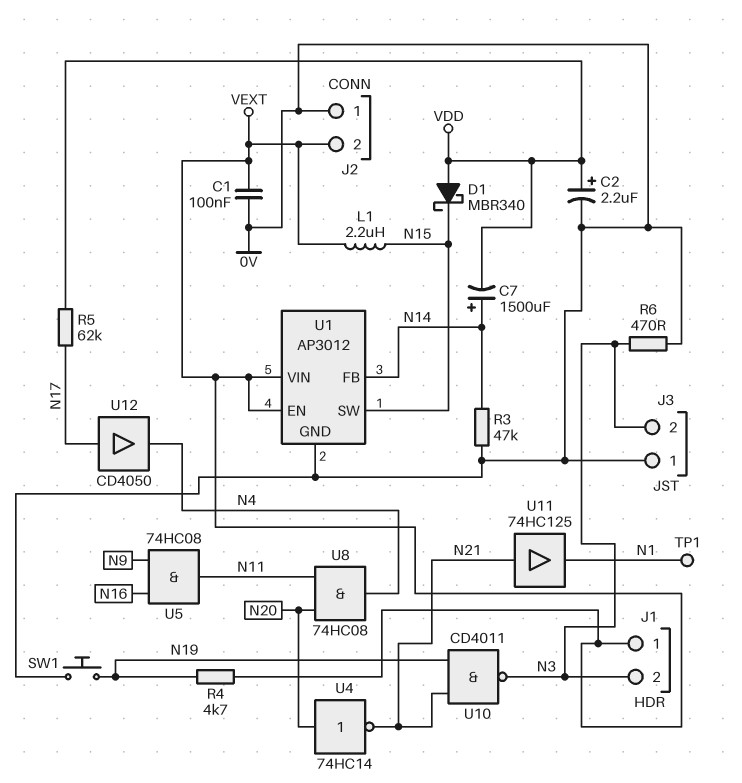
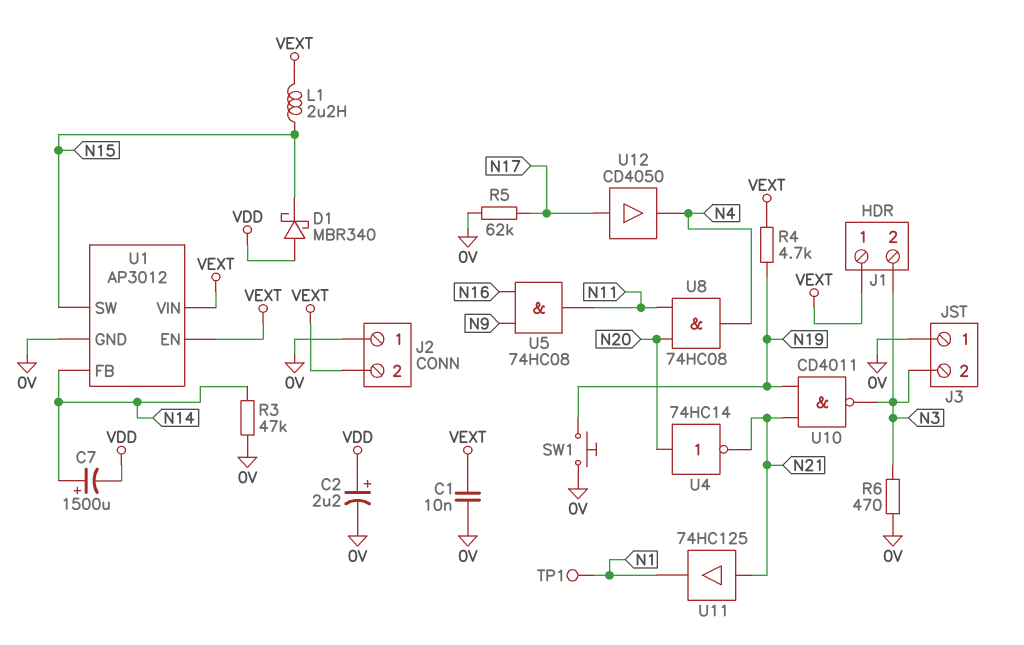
C1: 100nF (0V, VEXT) -> 10nF (0V, VEXT)
R5: 62k (N17, VDD) -> 62k (0V, N17)

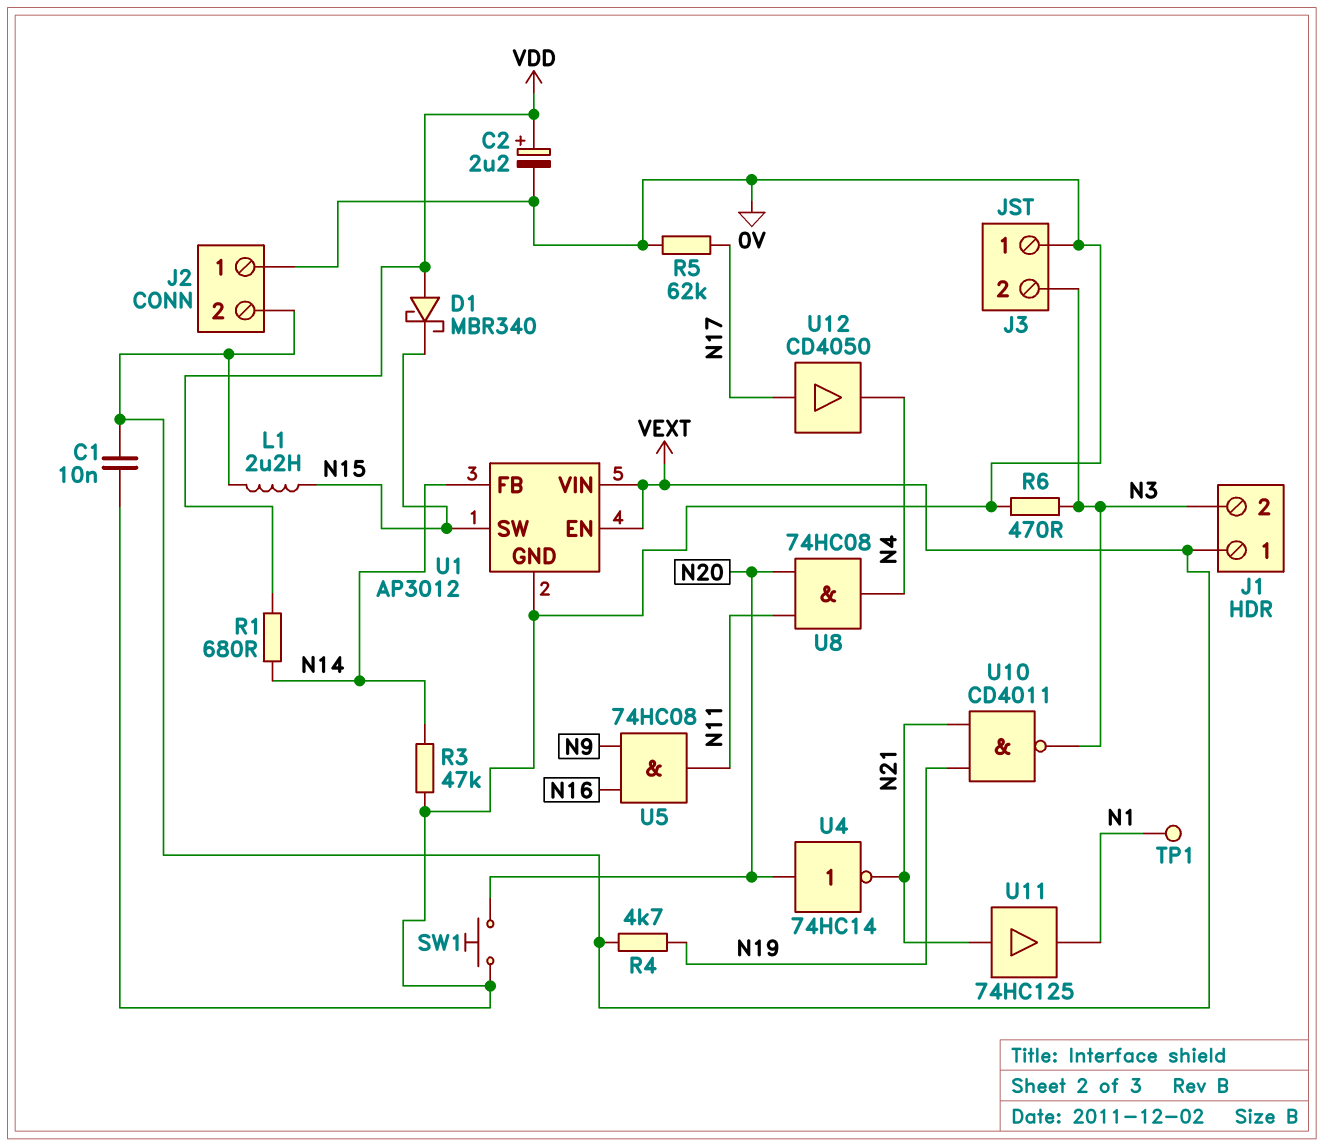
C7: 1500uF (plus N14, minus VDD) -> none
R1: none -> 680 (N14, VDD)
SW1: button (0V, N19) -> button (0V, N20)

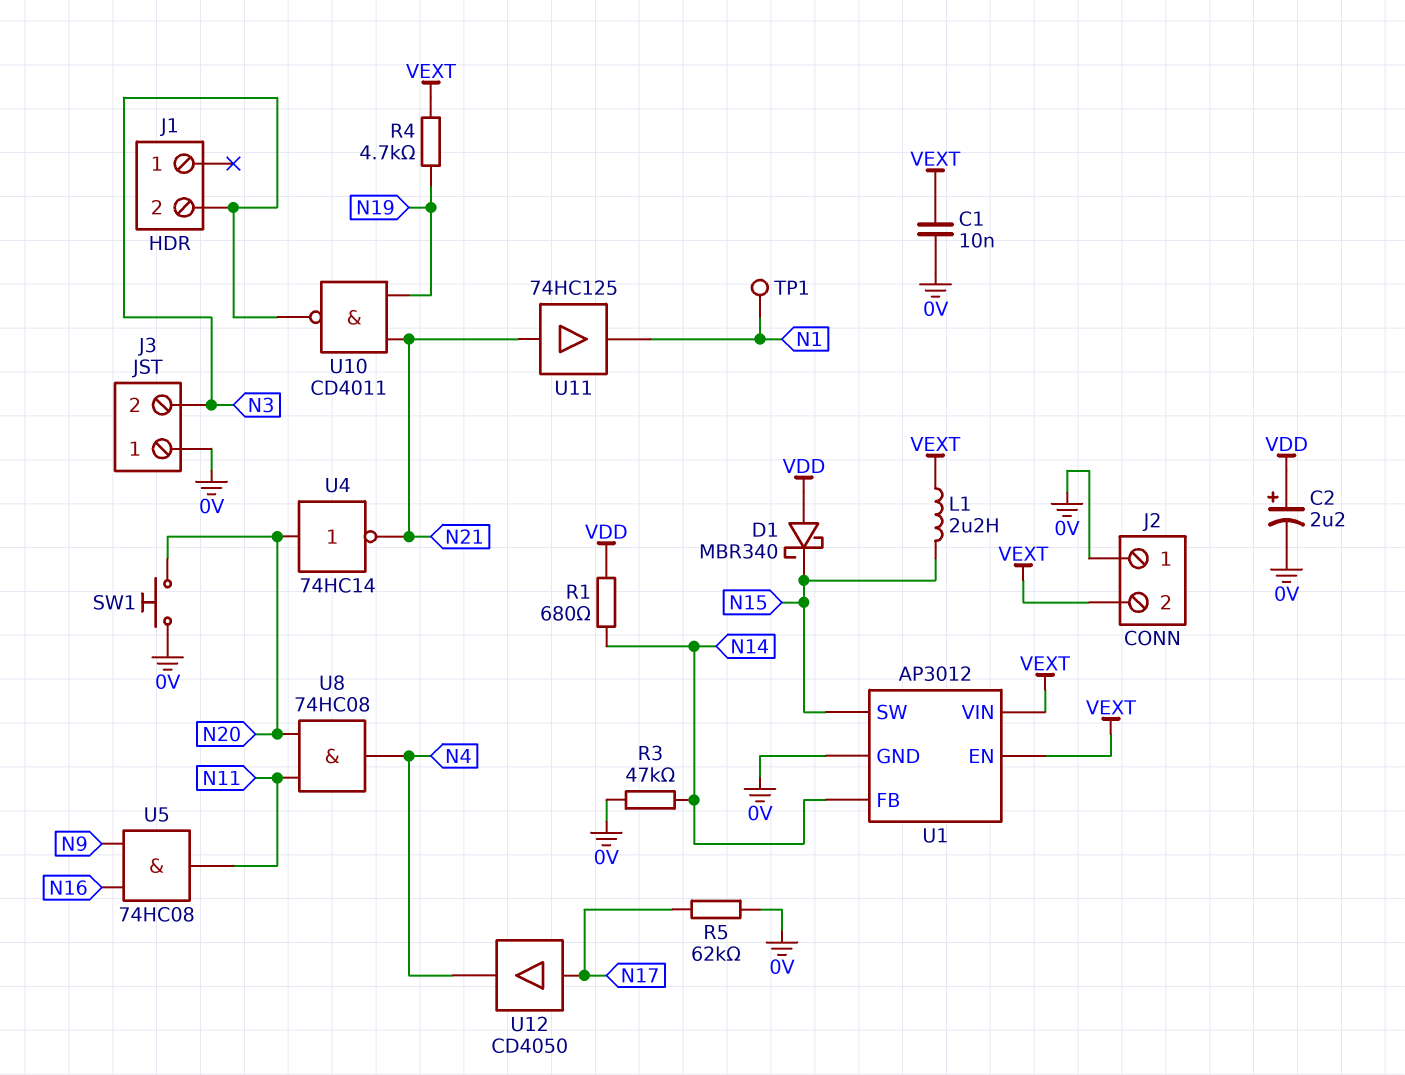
J1 pin 1: VEXT -> none
R6: 470 (0V, N3) -> none

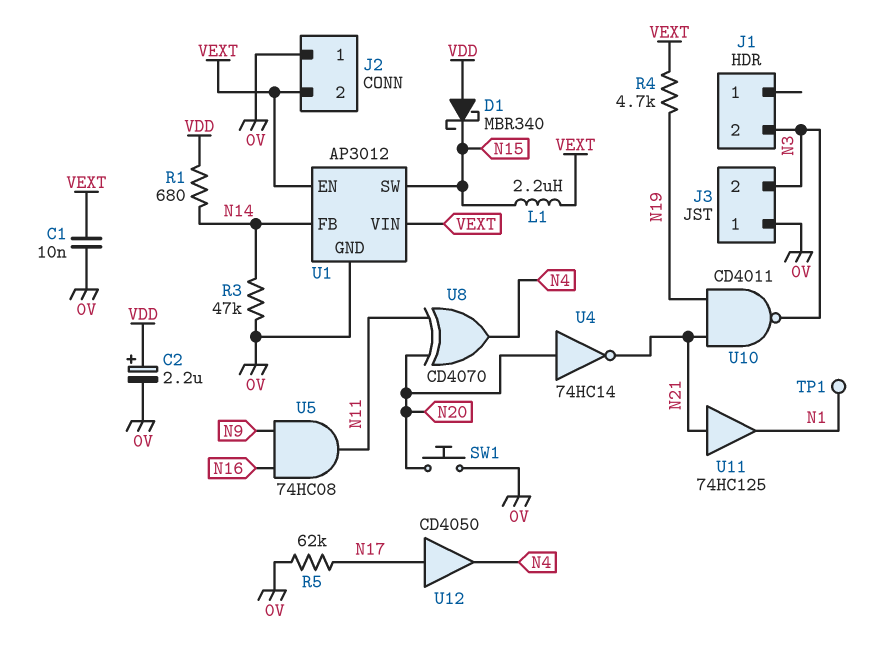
U8: AND 74HC08 (in N11, in N20, out N4) -> XOR CD4070 (in N11, in N20, out N4)

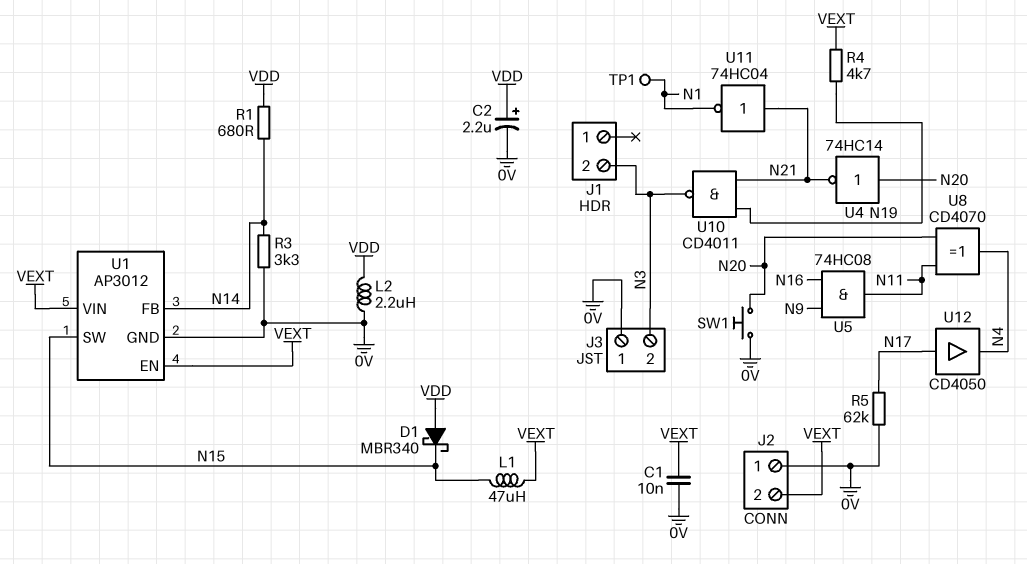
L1: 2.2uH (N15, VEXT) -> 47uH (N15, VEXT)
L2: none -> 2.2uH (0V, VDD)
R3: 47k (0V, N14) -> 3.3k (0V, N14)
U11: buffer 74HC125 (in N21, out N1) -> NOT 74HC04 (in N21, out N1)

